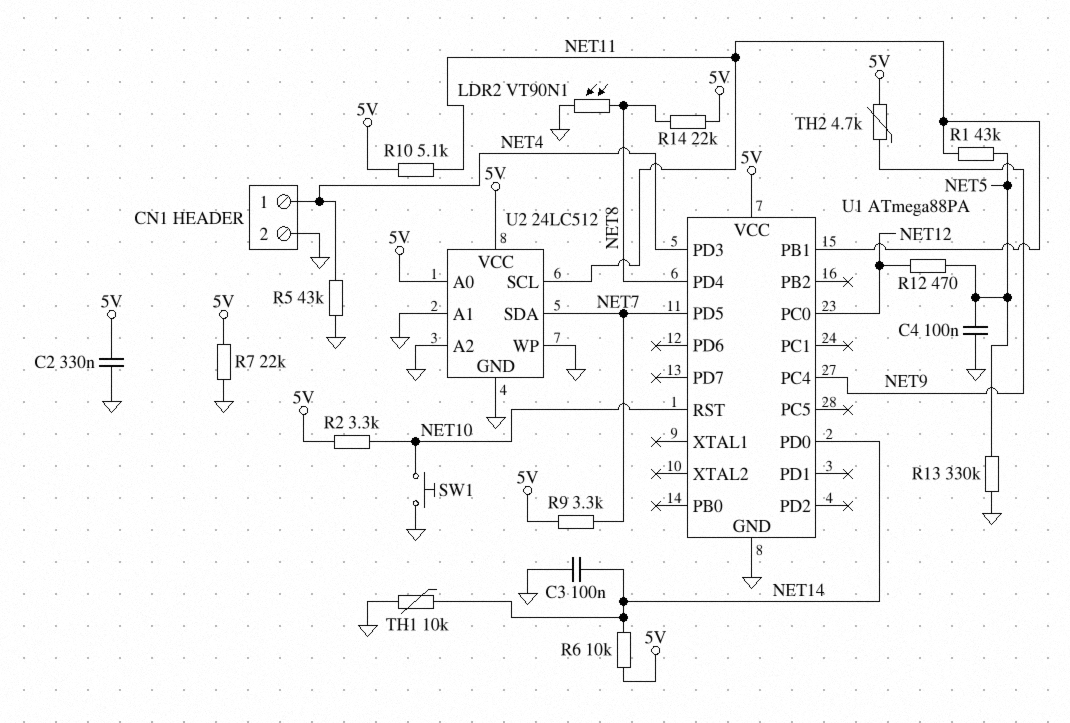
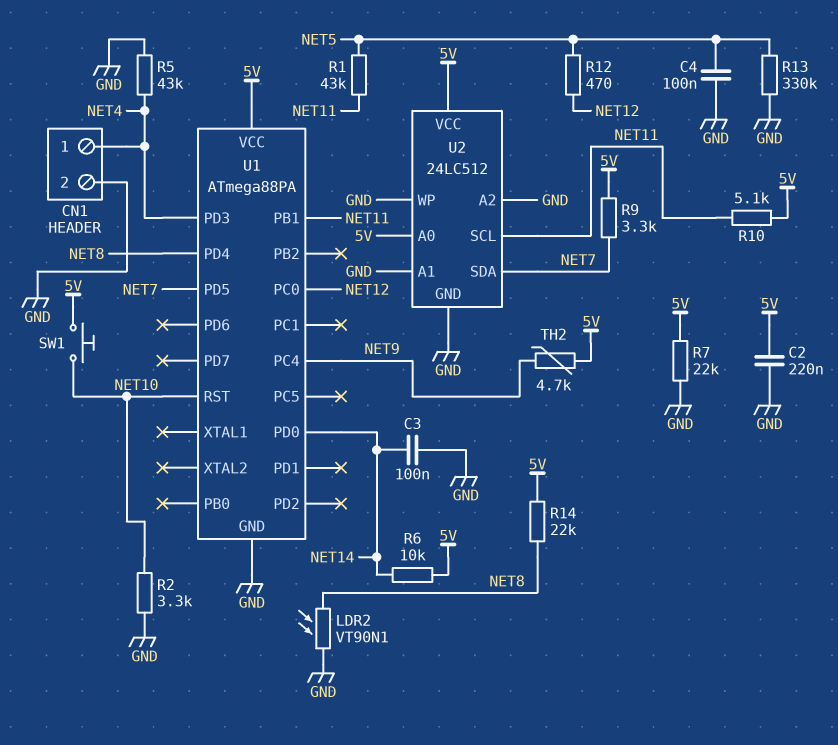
C2: 330nF (5V, GND) -> 220nF (5V, GND)
R2: 3.3k (5V, NET10) -> 3.3k (GND, NET10)
SW1: button (GND, NET10) -> button (5V, NET10)
TH1: 10k (GND, NET14) -> none

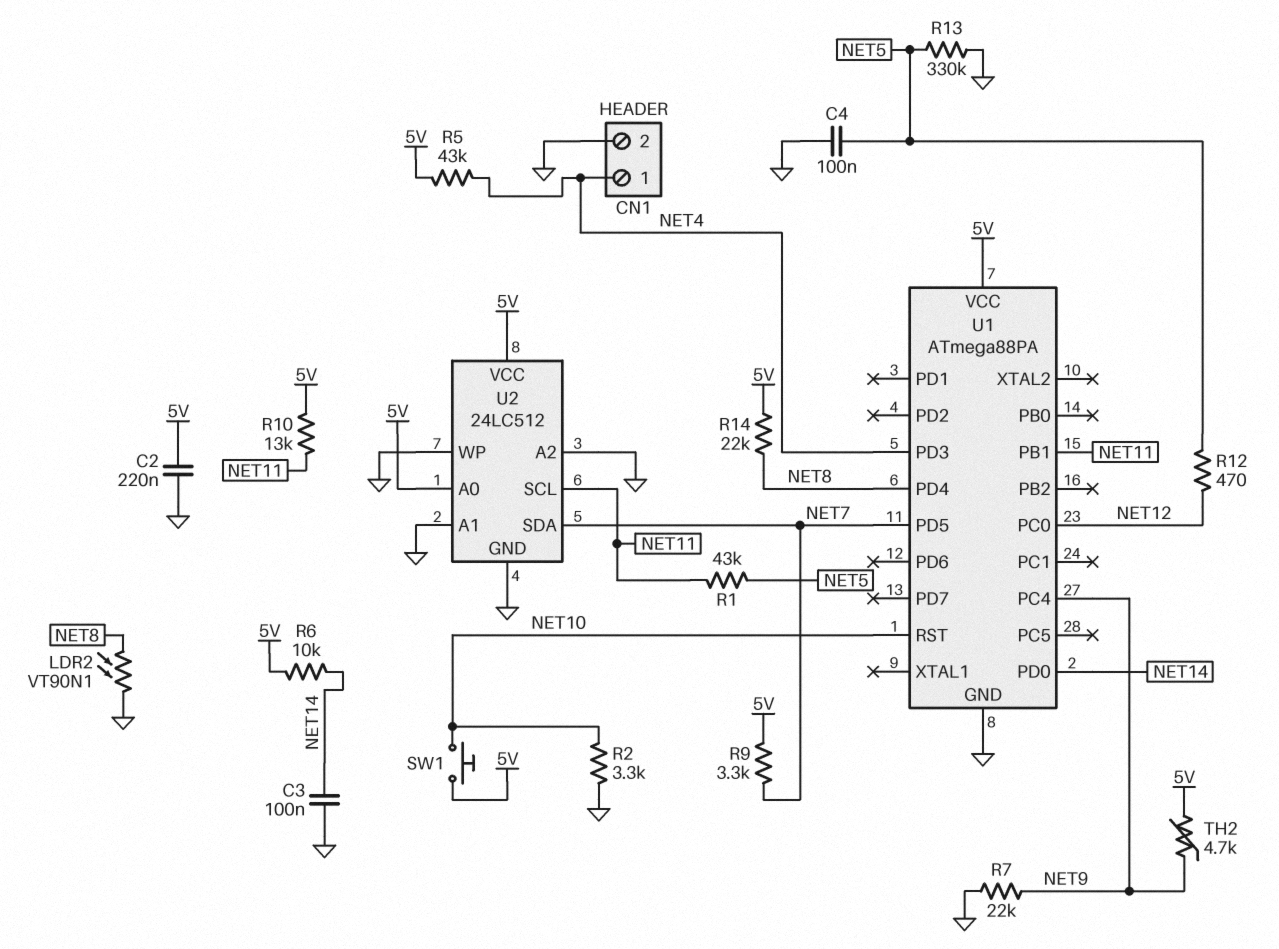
R5: 43k (GND, NET4) -> 43k (5V, NET4)
R7: 22k (5V, GND) -> 22k (GND, NET9)
R10: 5.1k (5V, NET11) -> 13k (5V, NET11)

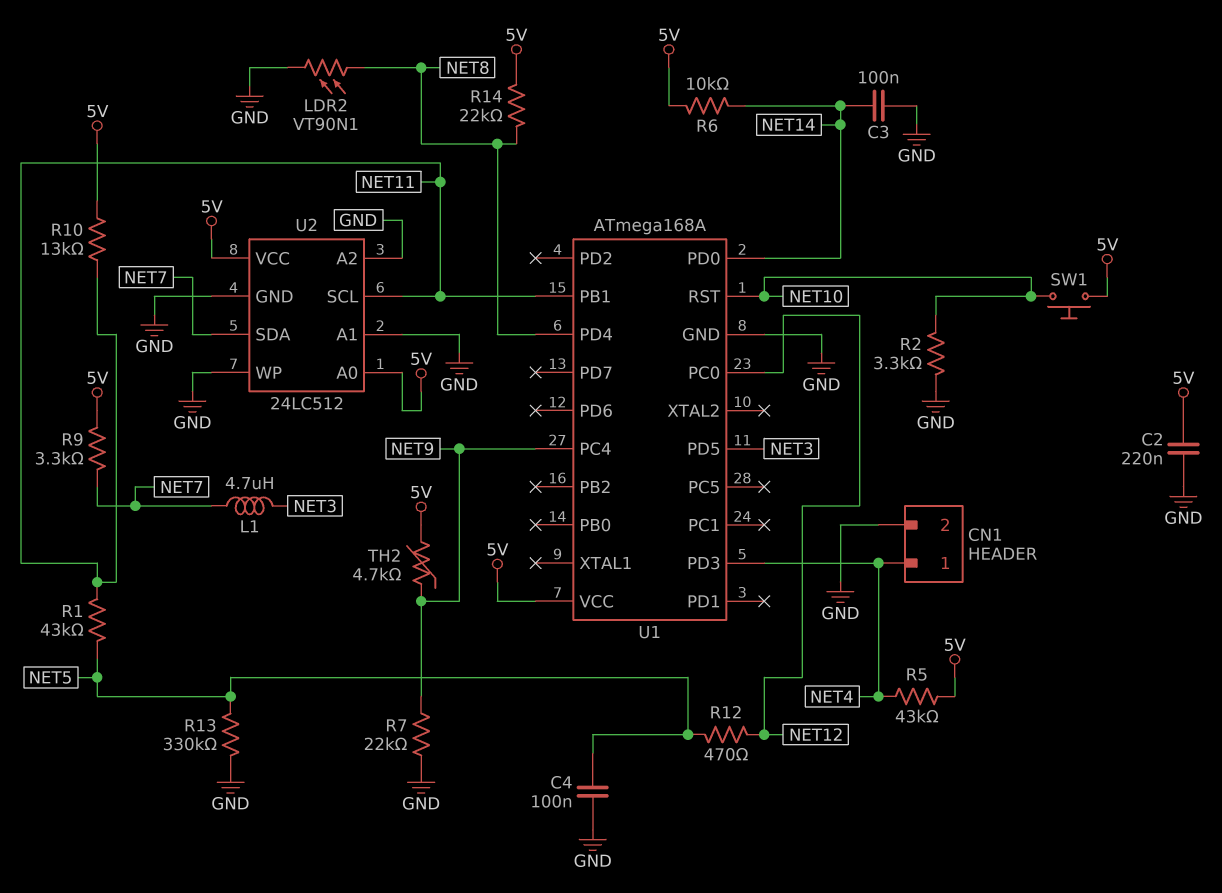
L1: none -> 4.7uH (NET3, NET7)
U1: ATmega88PA -> ATmega168A
U1 pin PD5: NET7 -> NET3

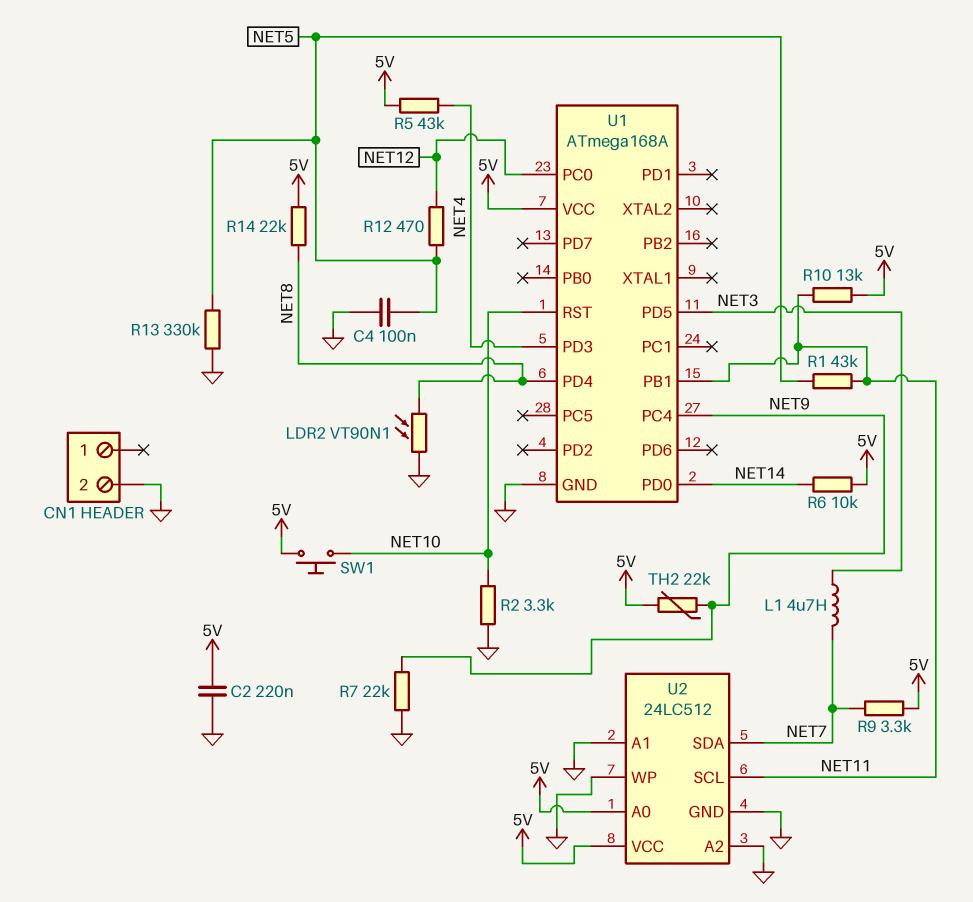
C3: 100nF (GND, NET14) -> none
CN1 pin 1: NET4 -> none
TH2: 4.7k (5V, NET9) -> 22k (5V, NET9)

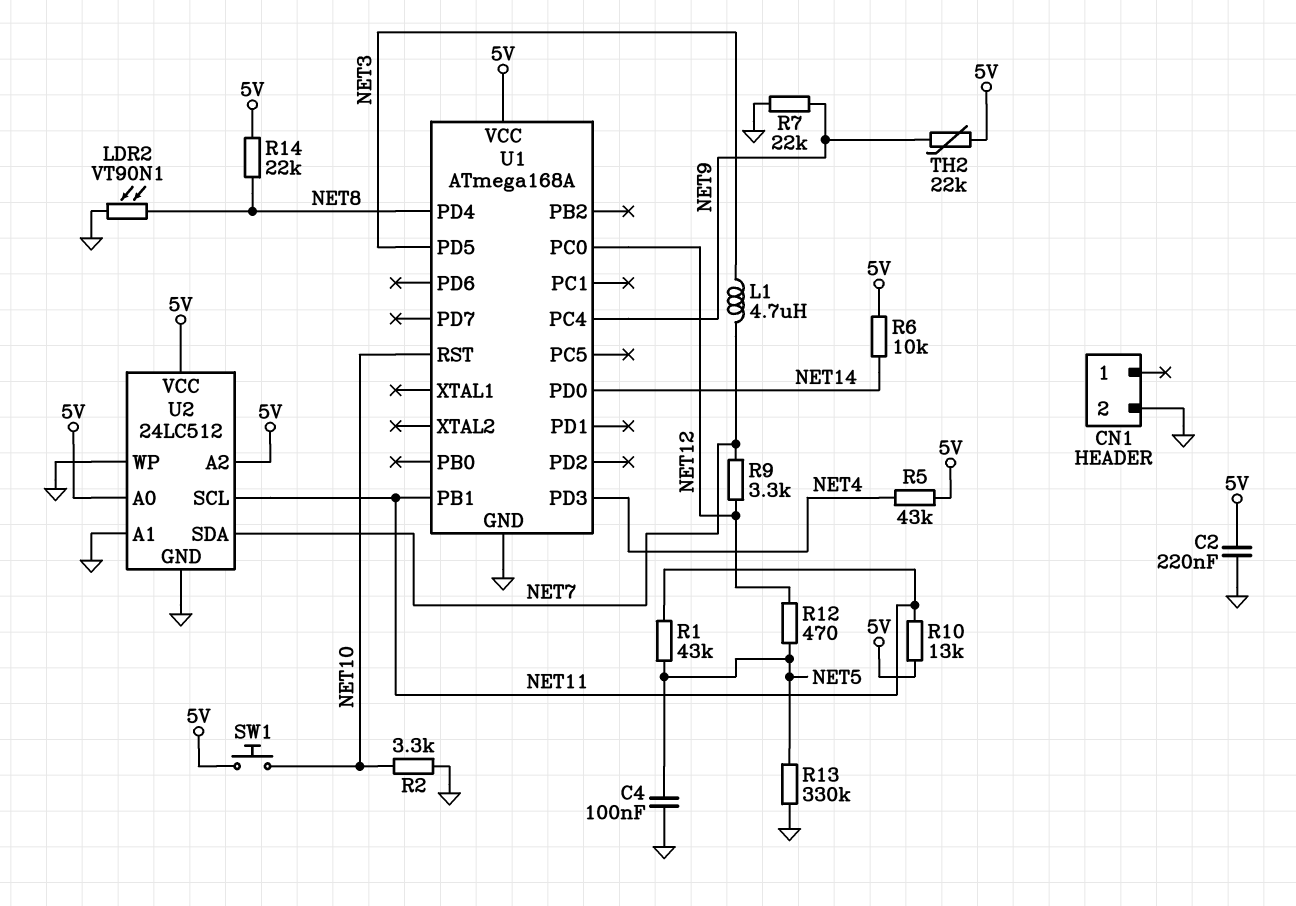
R9: 3.3k (5V, NET7) -> 3.3k (NET7, NET12)
U2 pin A2: GND -> 5V

